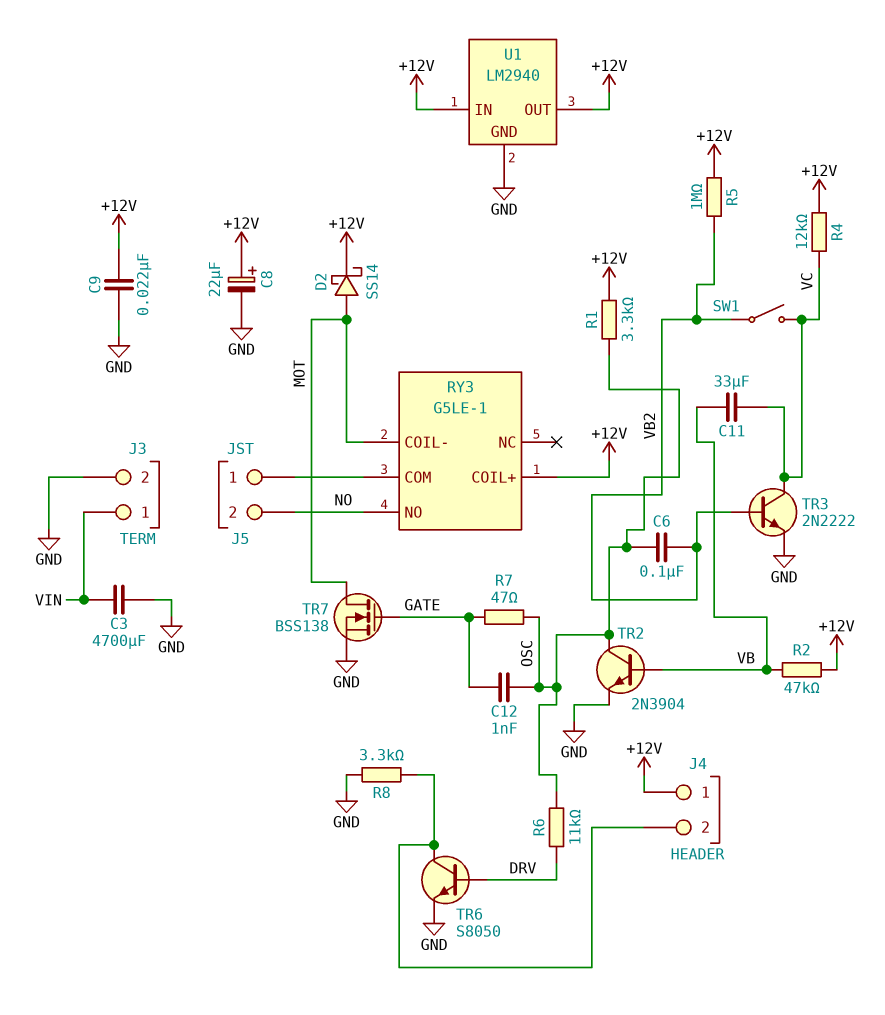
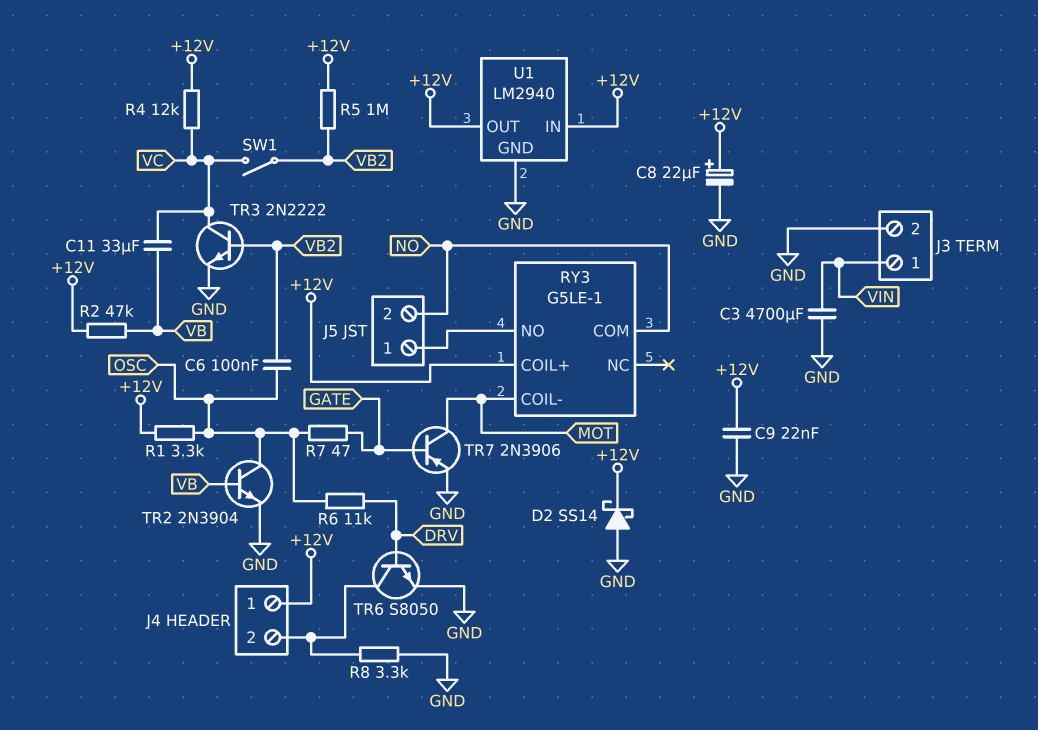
C12: 1nF (GATE, OSC) -> none
D2: schottky SS14 (A MOT, K +12V) -> schottky SS14 (A GND, K +12V)
RY3 pin COM: J5/1 -> NO
RY3 pin NO: NO -> J5/1
TR7: NMOS BSS138 (G GATE, D MOT, S GND) -> PNP 2N3906 (B GATE, C MOT, E GND)

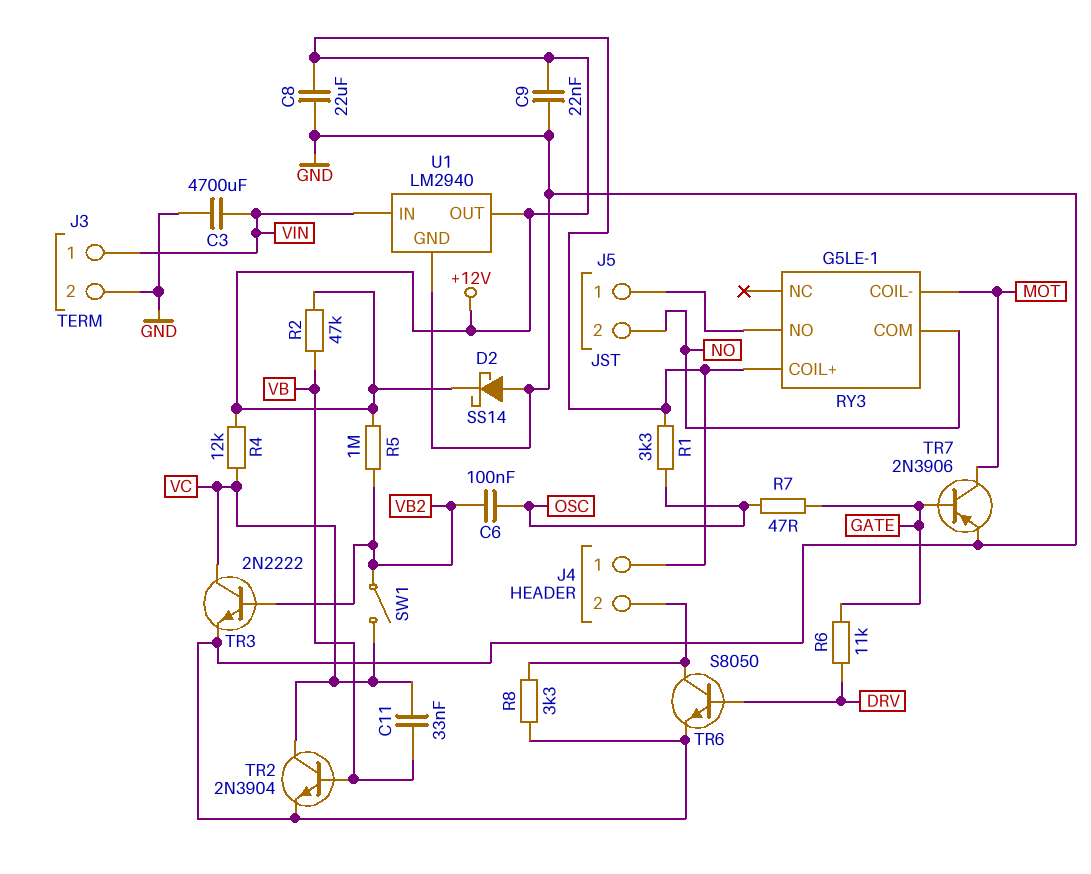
C8: 22uF (plus +12V, minus GND) -> 22uF (+12V, GND)
C11: 33uF (VB, VC) -> 33nF (VB, VC)
R6: 11k (DRV, OSC) -> 11k (DRV, GATE)
TR2: NPN 2N3904 (B VB, C OSC, E GND) -> NPN 2N3904 (B VB, C VC, E GND)
U1 pin IN: +12V -> VIN

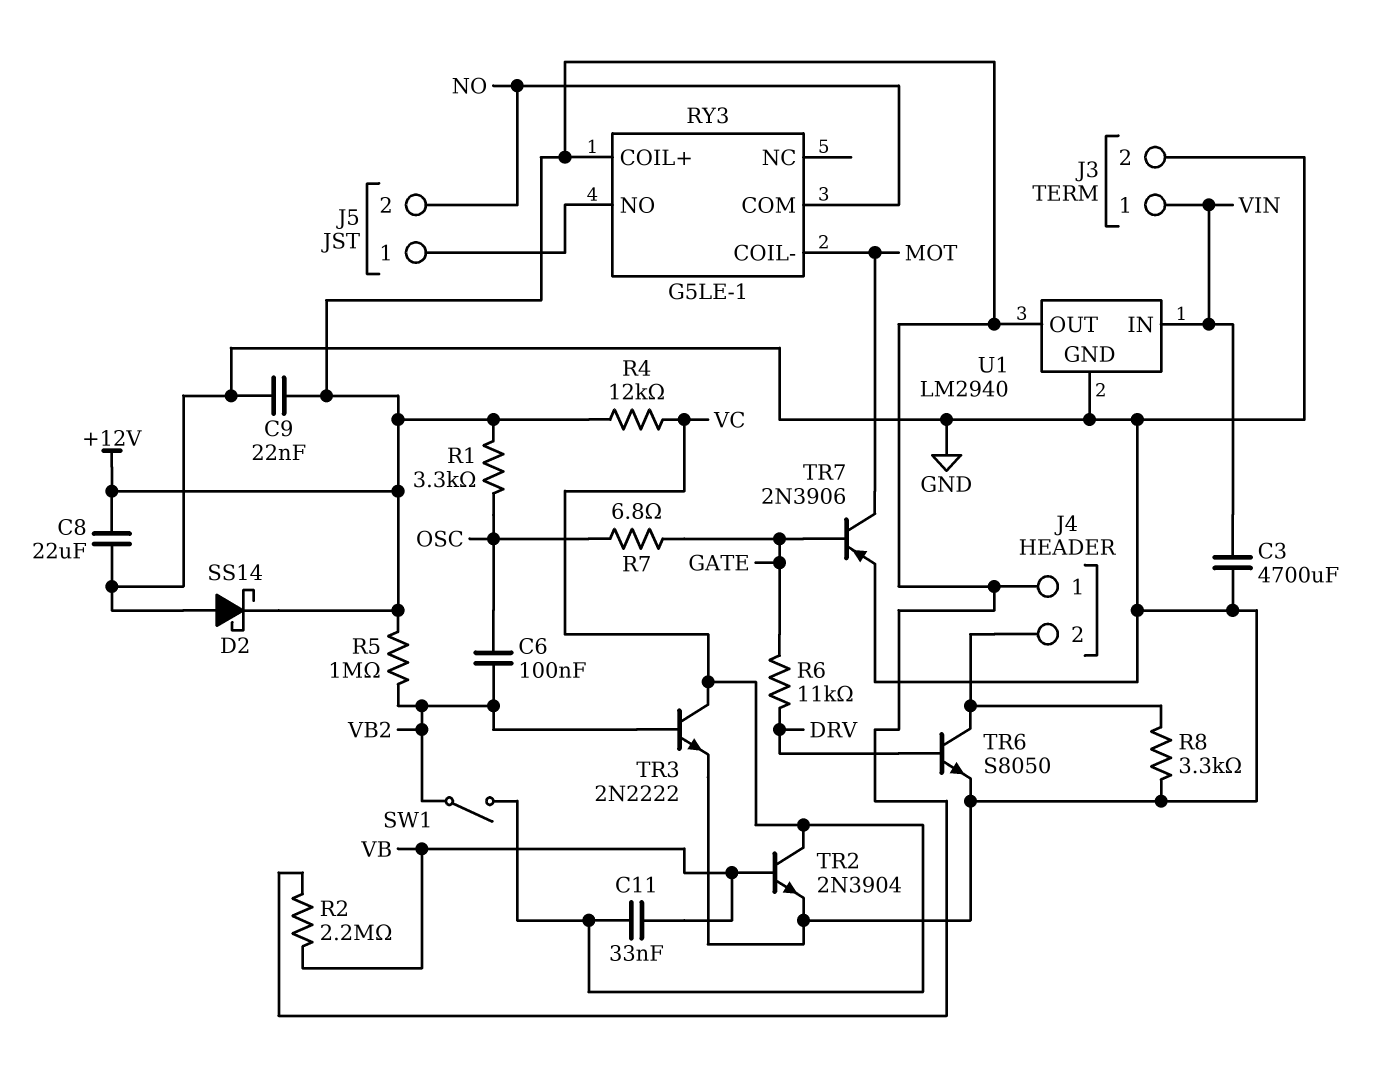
R2: 47k (+12V, VB) -> 2.2M (+12V, VB)
R7: 47 (GATE, OSC) -> 6.8 (GATE, OSC)

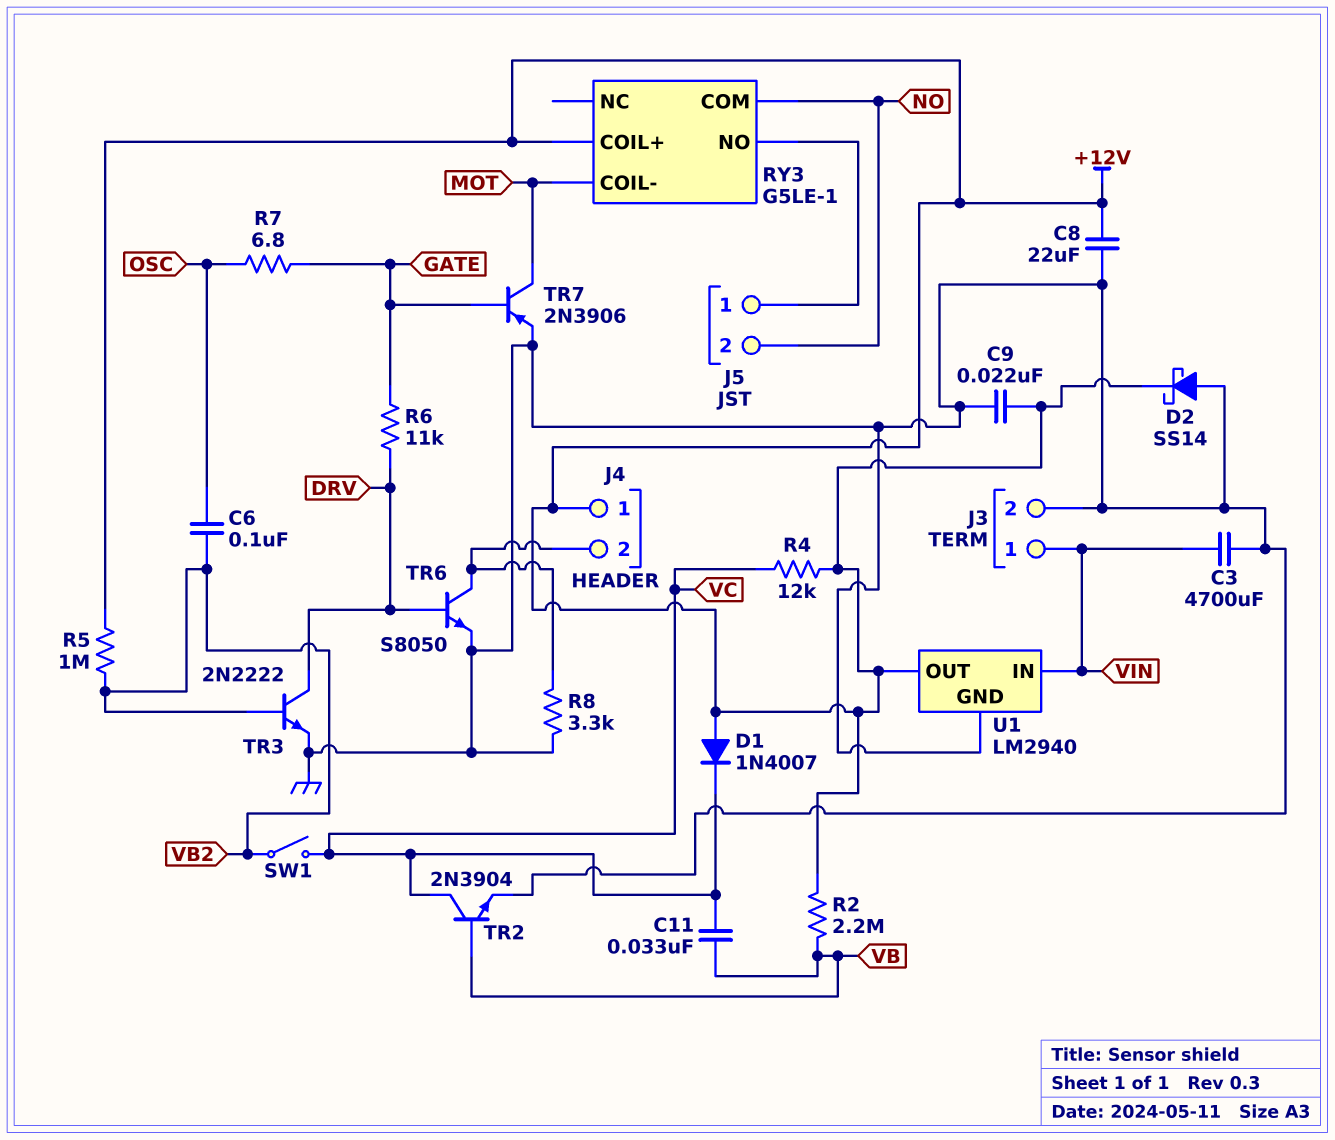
D1: none -> diode 1N4007 (A +12V, K VC)
R1: 3.3k (+12V, OSC) -> none
TR3: NPN 2N2222 (B VB2, C VC, E GND) -> NPN 2N2222 (B VB2, C DRV, E GND)

